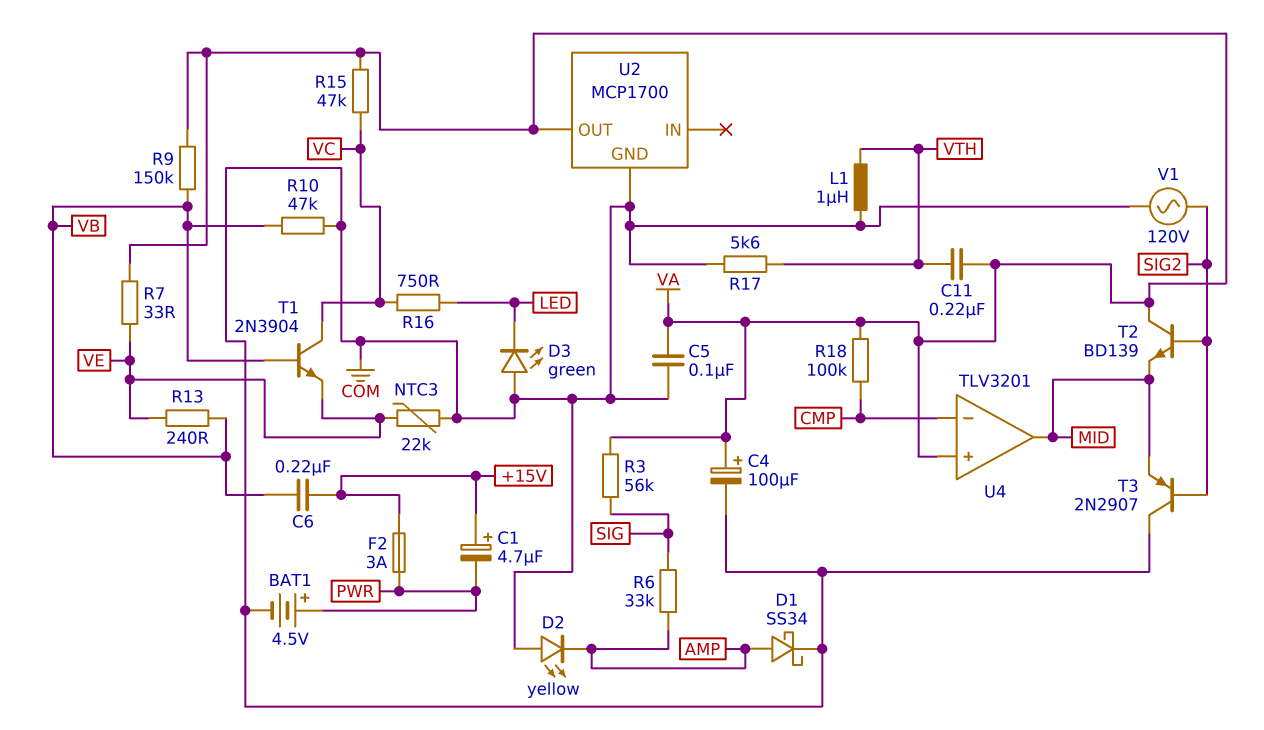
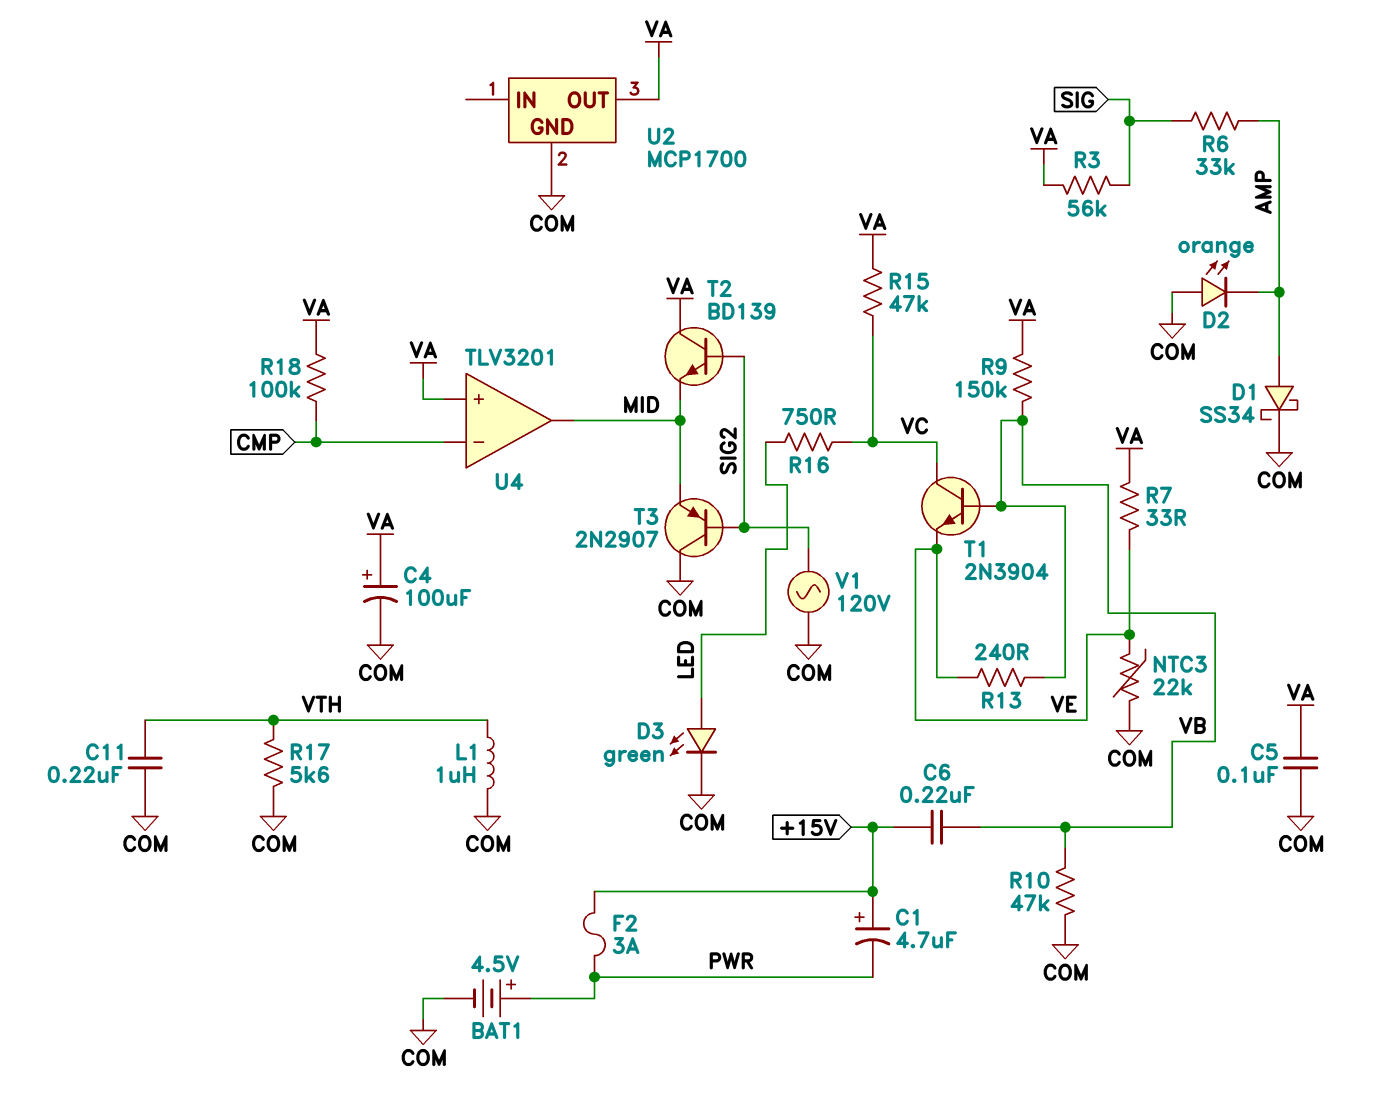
C11: 220nF (VA, VTH) -> 220nF (COM, VTH)
D2: LED yellow (A COM, K AMP) -> LED orange (A COM, K AMP)
D3: LED green (A COM, K LED) -> LED green (A LED, K COM)

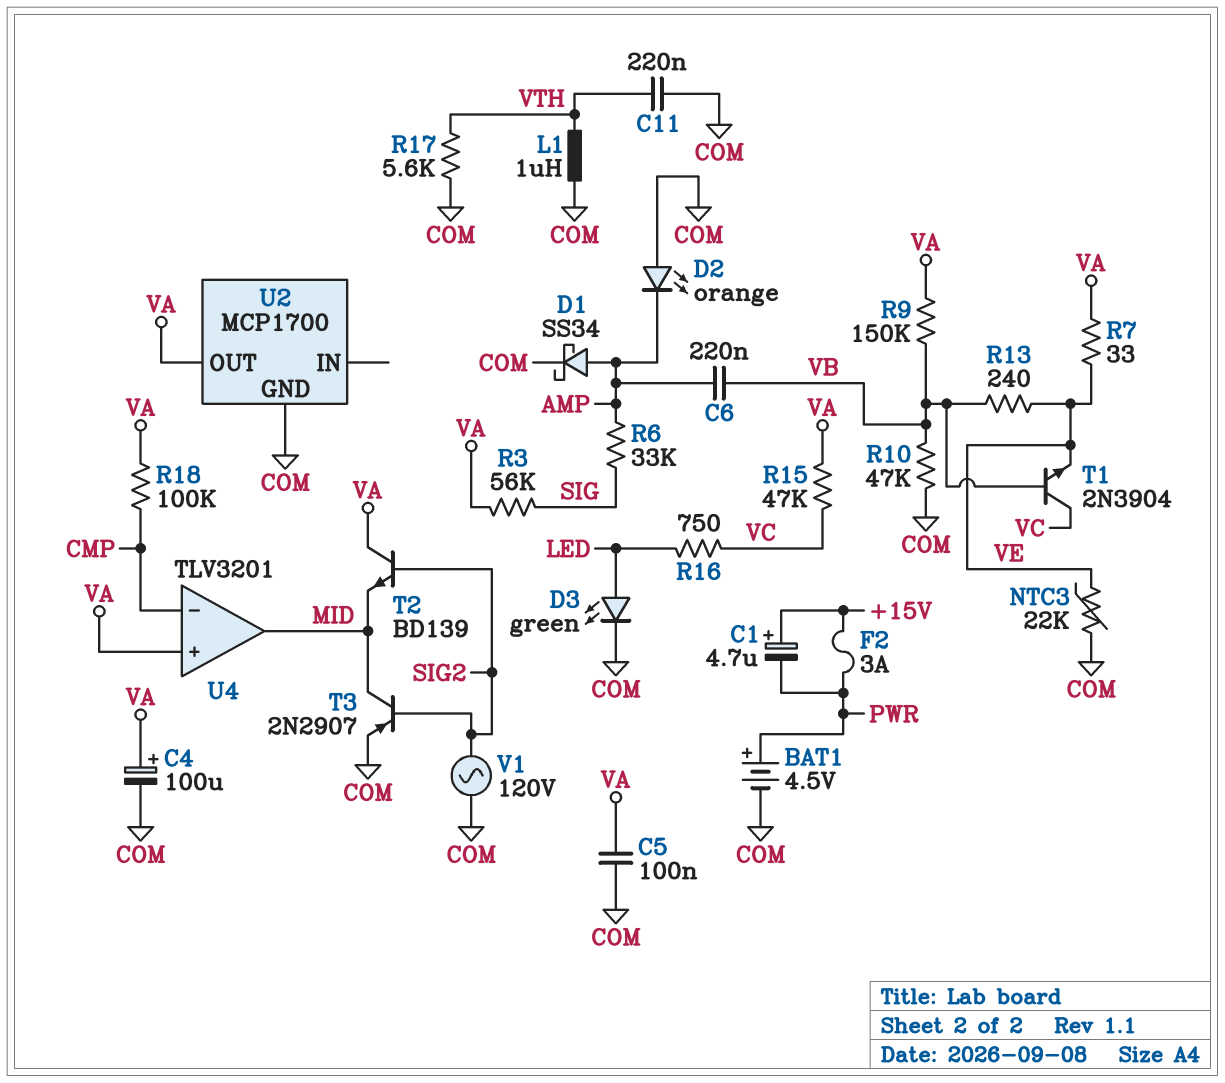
C6: 220nF (+15V, VB) -> 220nF (AMP, VB)
T3: PNP 2N2907 (B SIG2, C COM, E MID) -> PNP 2N2907 (B SIG2, C MID, E COM)

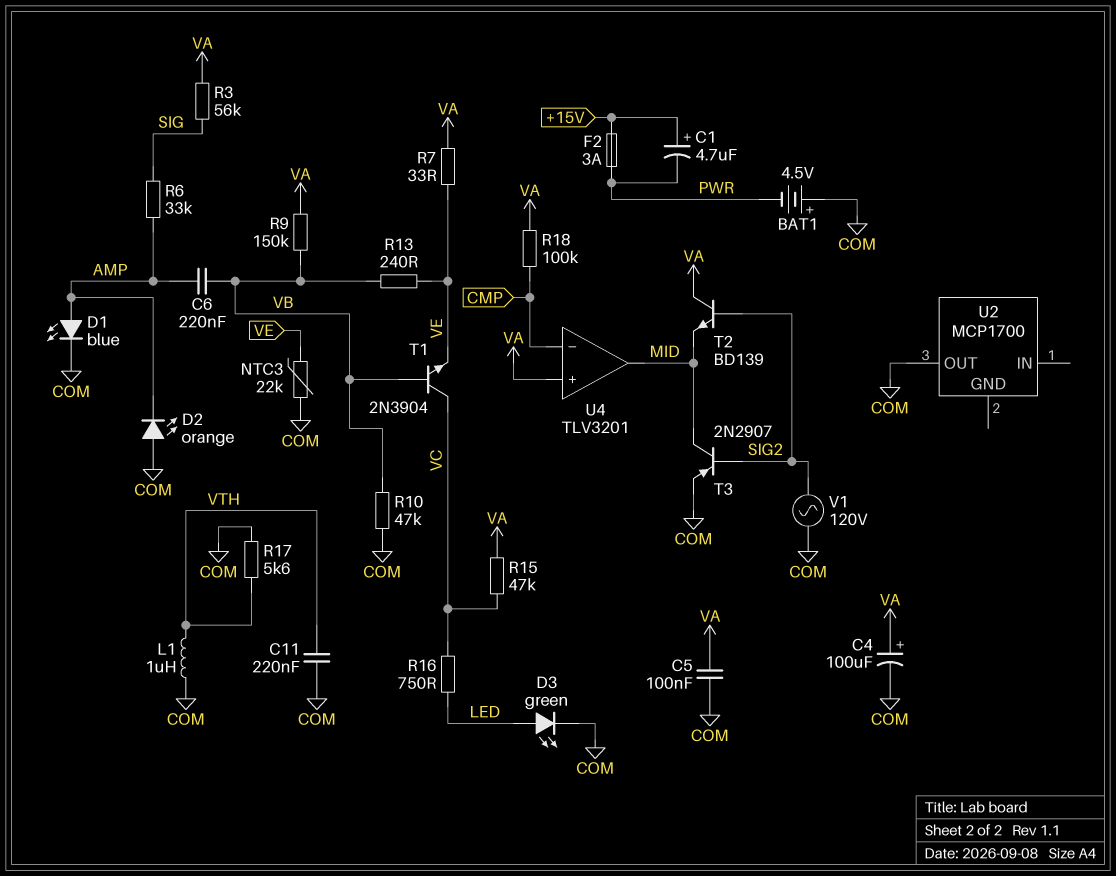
BAT1: 4.5V (plus PWR, minus COM) -> 4.5V (plus COM, minus PWR)
D1: schottky SS34 (A AMP, K COM) -> LED blue (A AMP, K COM)
U2 pin GND: COM -> none
U2 pin OUT: VA -> COM

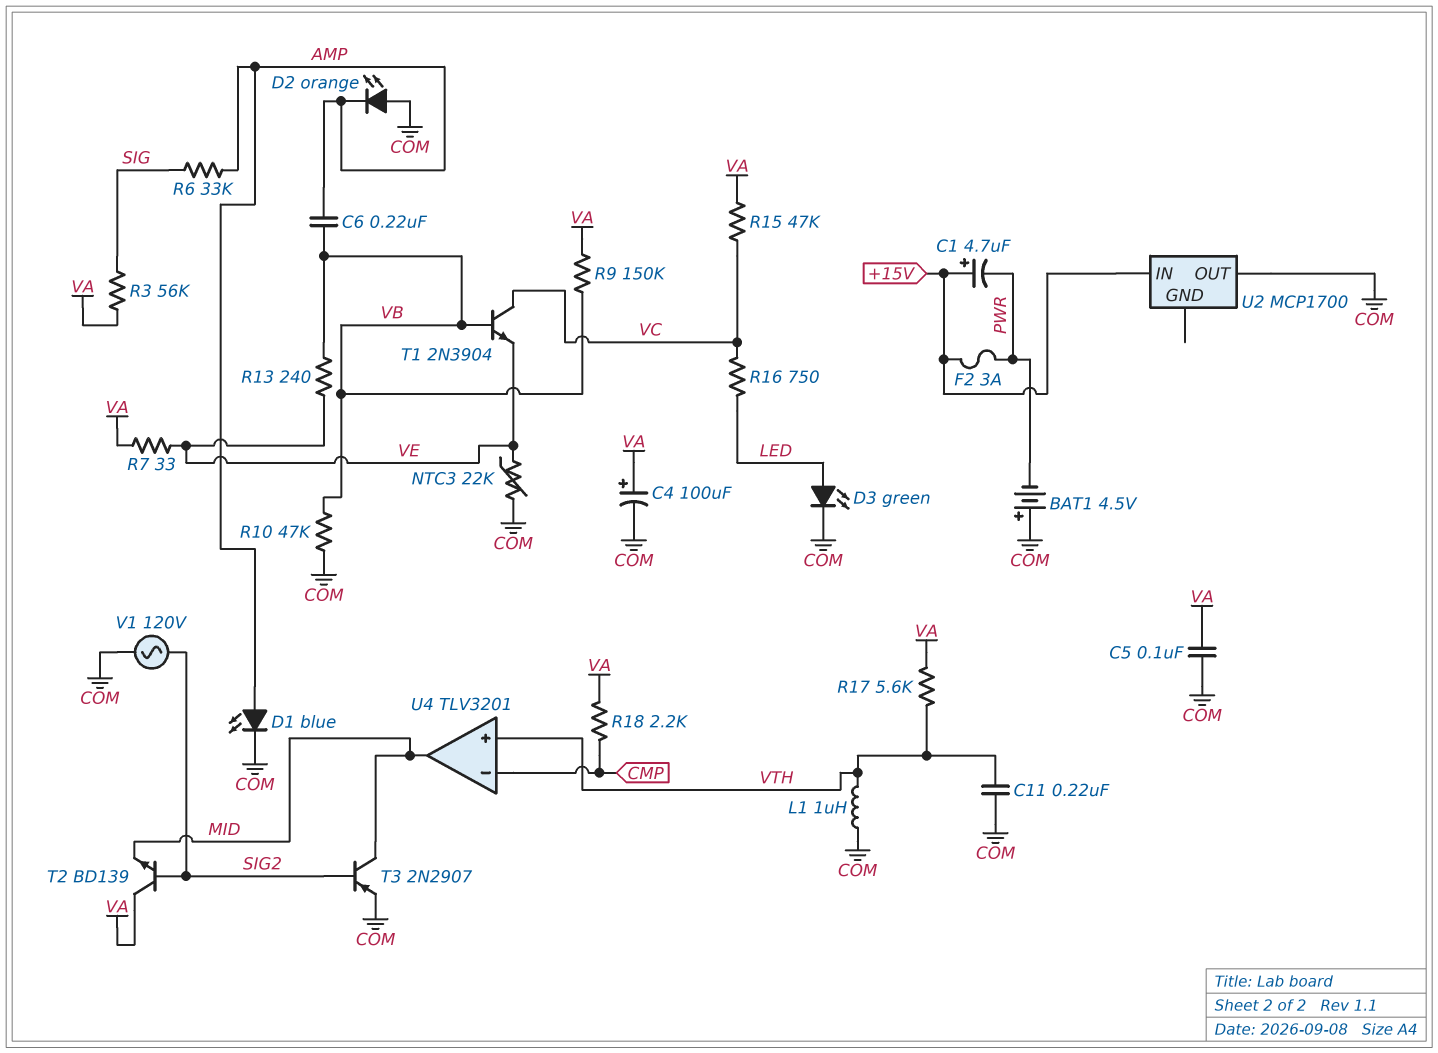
R17: 5.6k (COM, VTH) -> 5.6k (VA, VTH)
R18: 100k (CMP, VA) -> 2.2k (CMP, VA)
U2 pin IN: none -> +15V
U4 pin in+: VA -> VTH

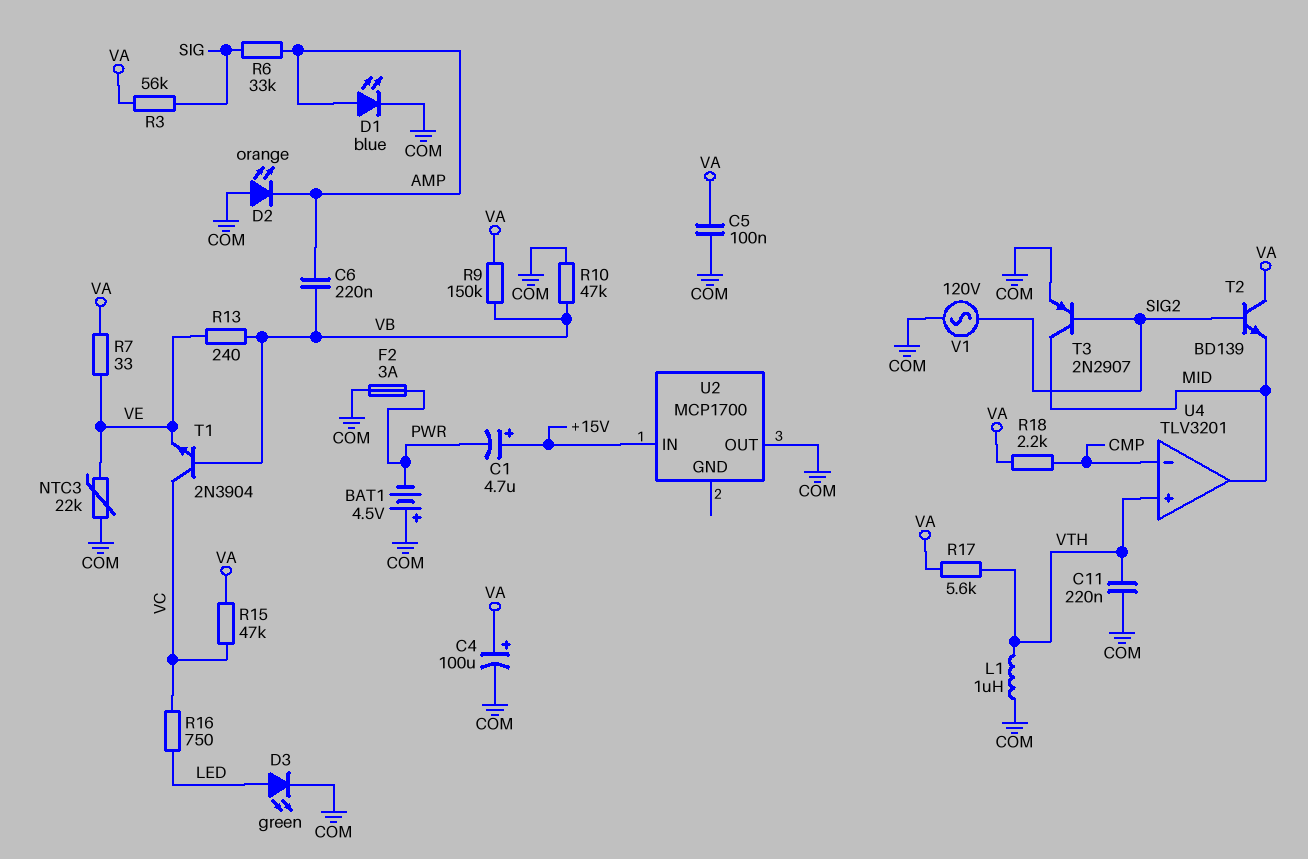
F2: 3A (+15V, PWR) -> 3A (COM, PWR)

